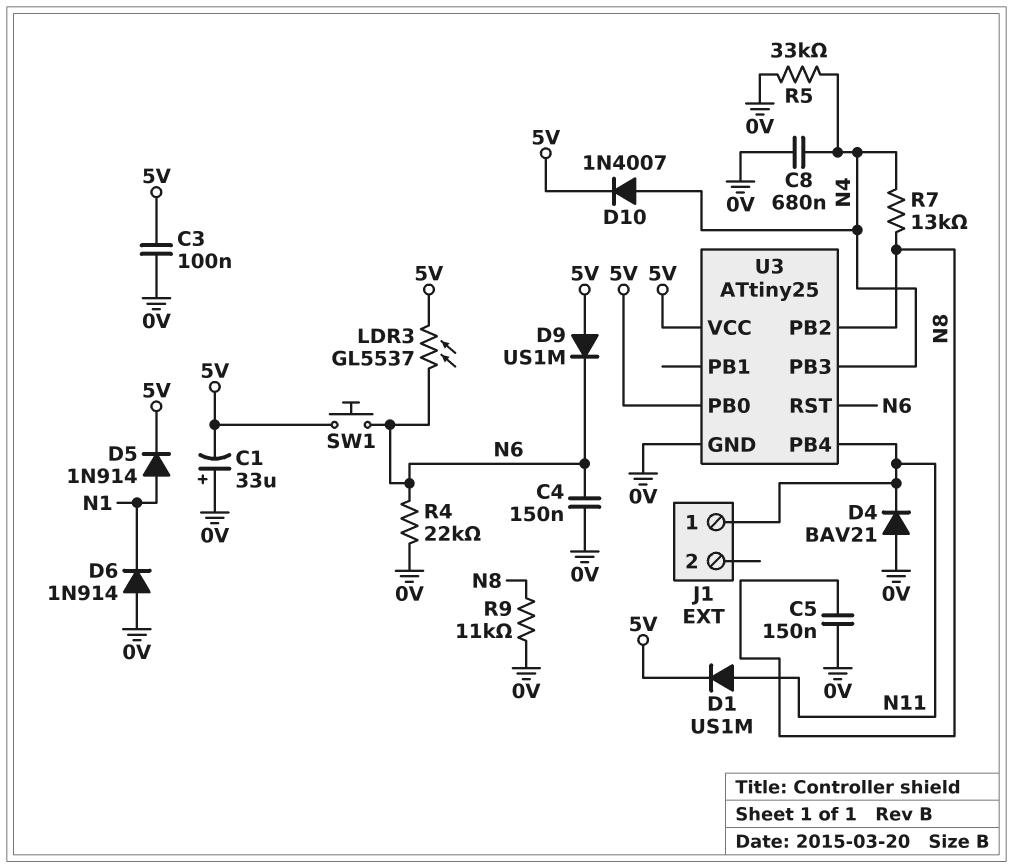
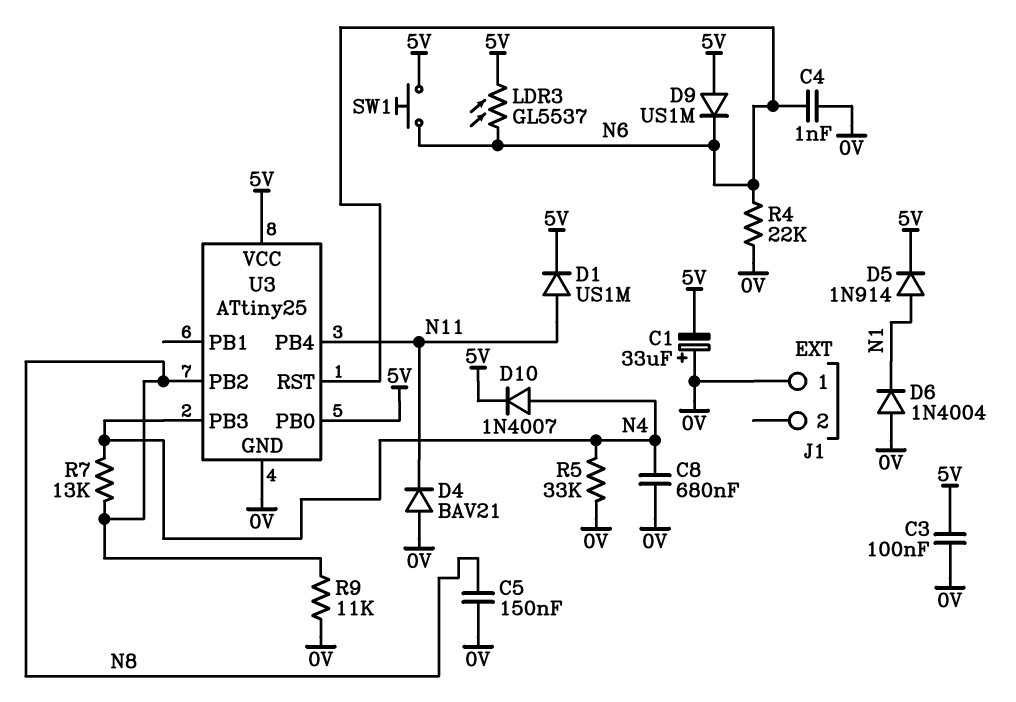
C4: 150nF (0V, N6) -> 1nF (0V, N6)
D6: diode 1N914 (A 0V, K N1) -> diode 1N4004 (A 0V, K N1)
J1 pin 1: N11 -> 0V

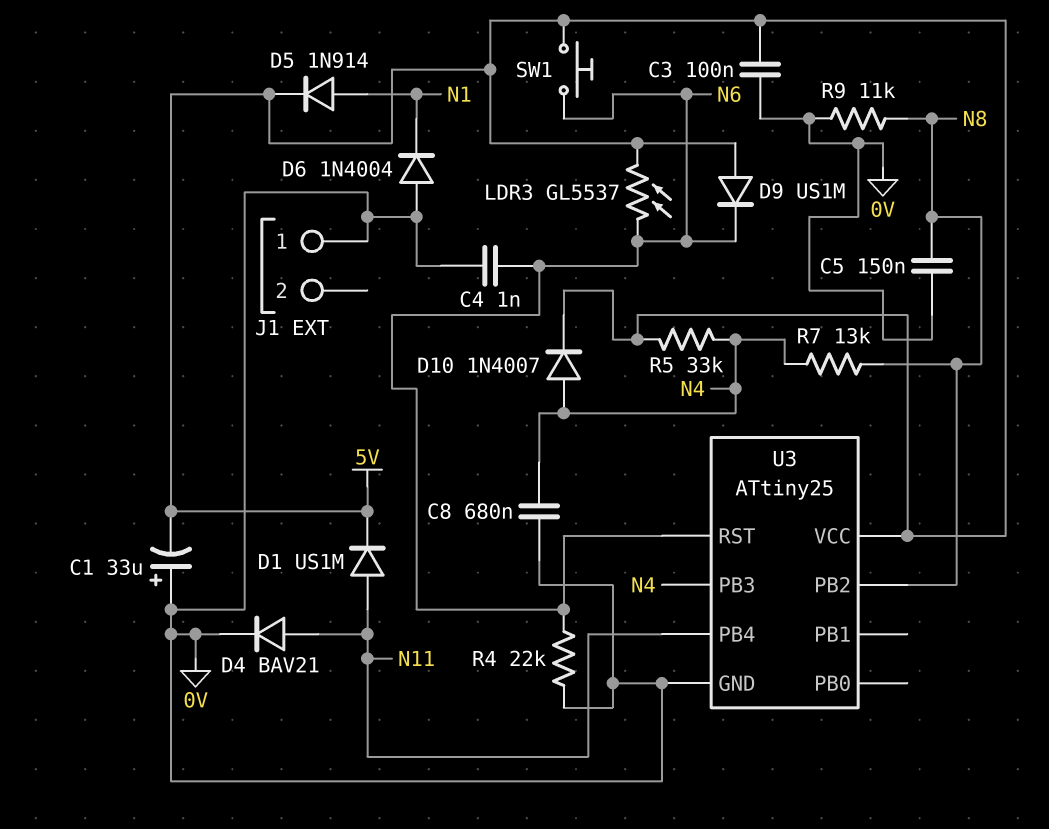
D4: diode BAV21 (A 0V, K N11) -> diode BAV21 (A N11, K 0V)
R5: 33k (0V, N4) -> 33k (5V, N4)
U3 pin PB0: 5V -> none

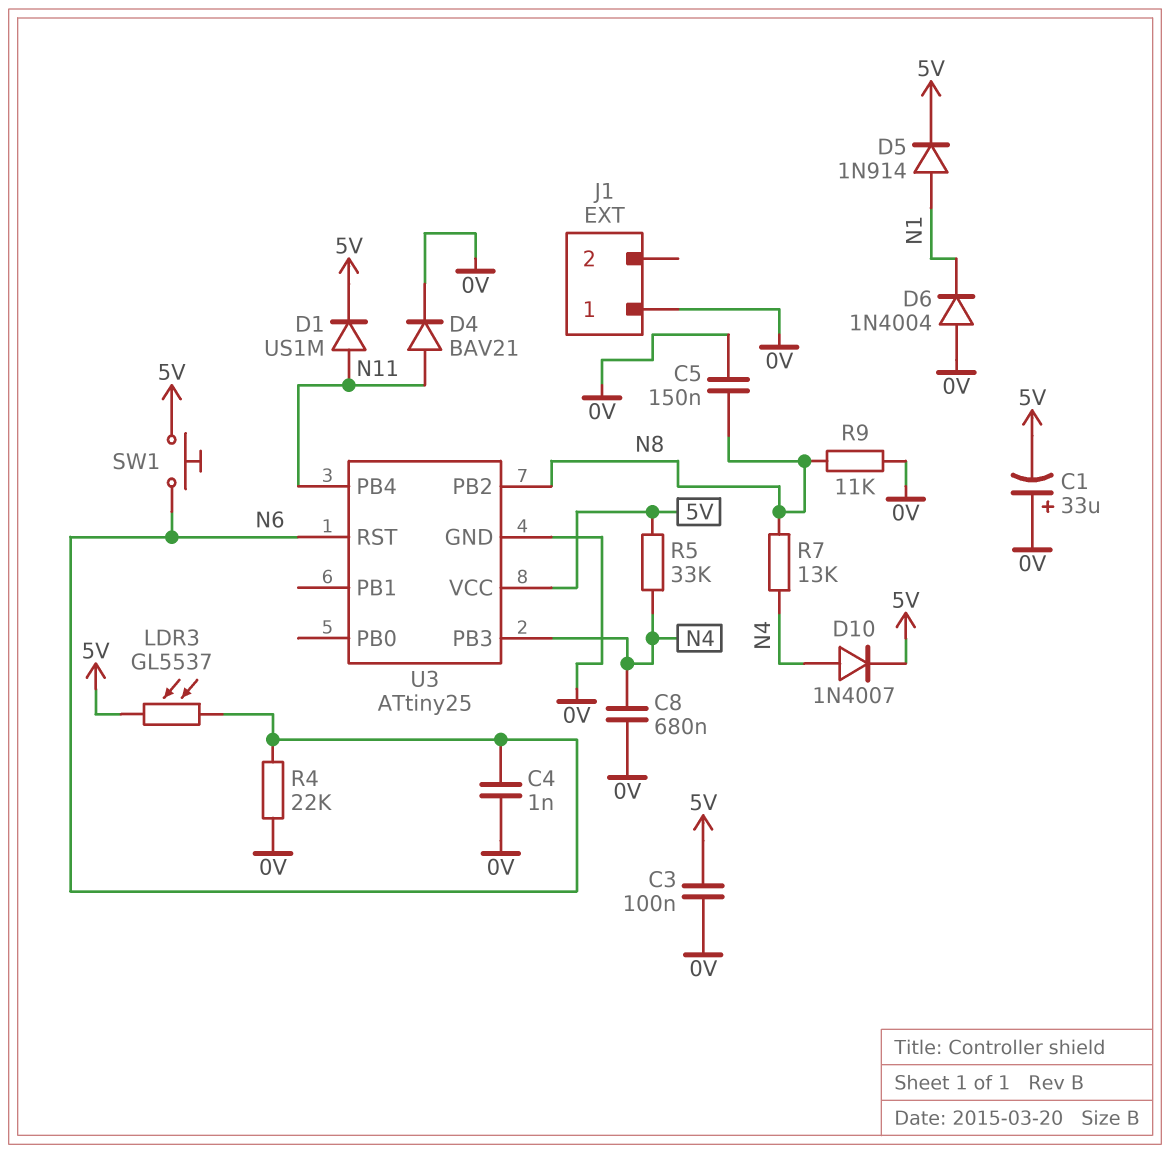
D9: diode US1M (A 5V, K N6) -> none

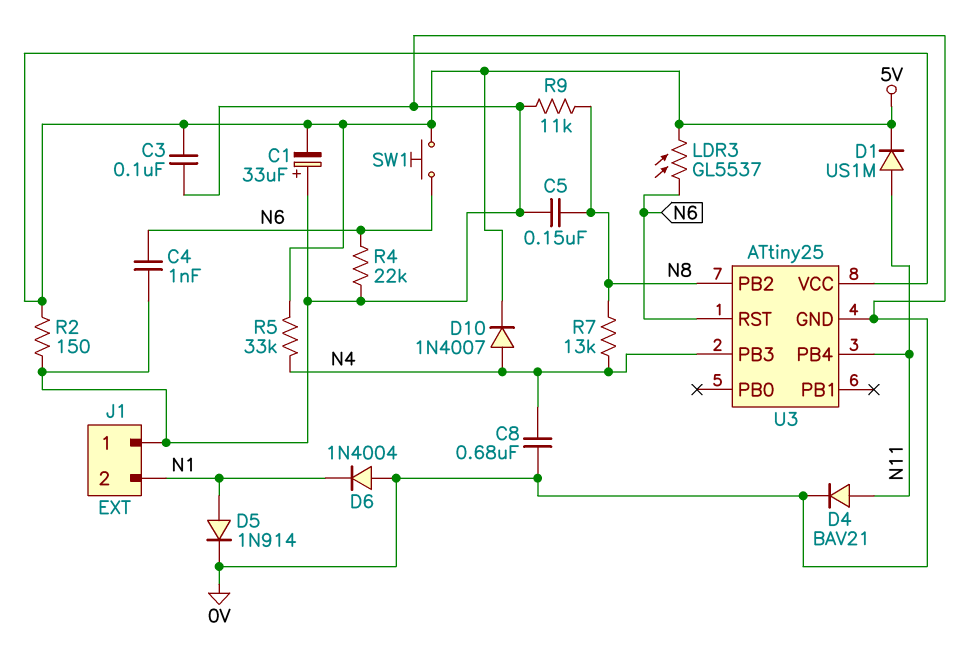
D5: diode 1N914 (A N1, K 5V) -> diode 1N914 (A N1, K 0V)
J1 pin 2: none -> N1
R2: none -> 150 (0V, 5V)

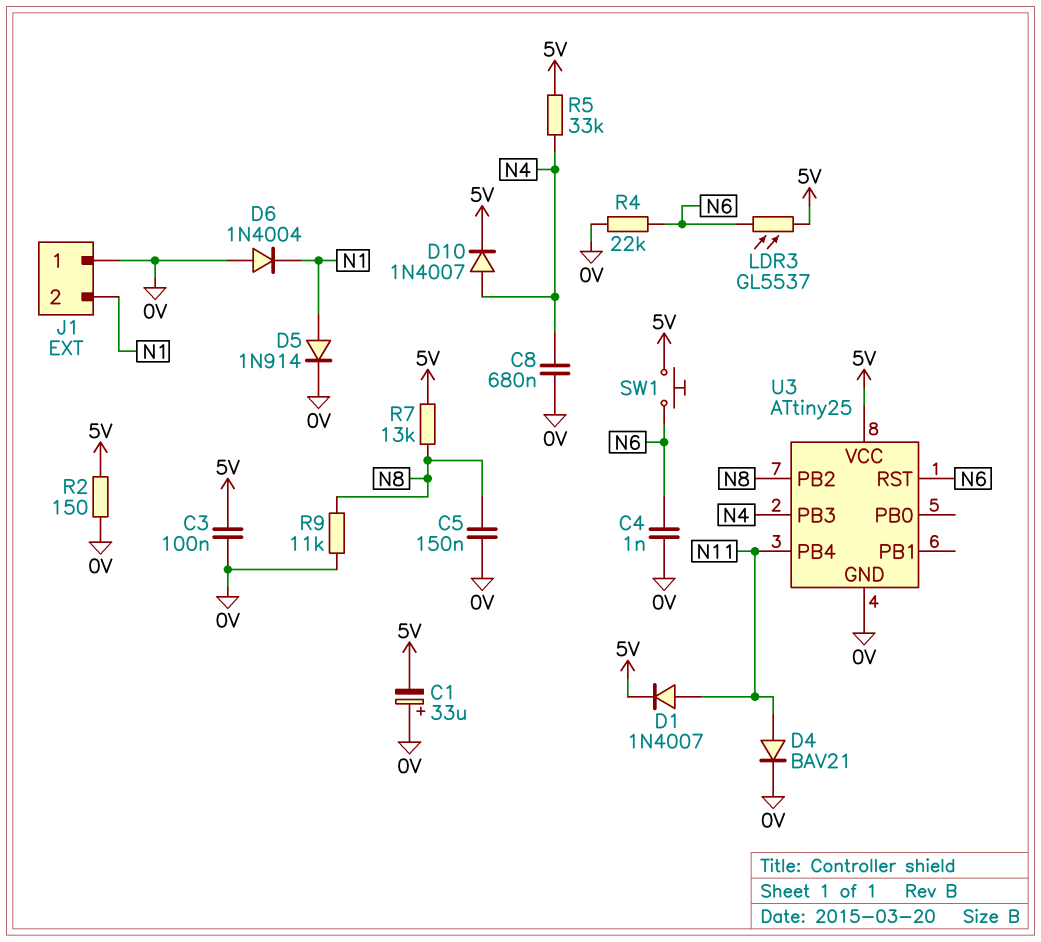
D1: diode US1M (A N11, K 5V) -> diode 1N4007 (A N11, K 5V)
R7: 13k (N4, N8) -> 13k (5V, N8)

